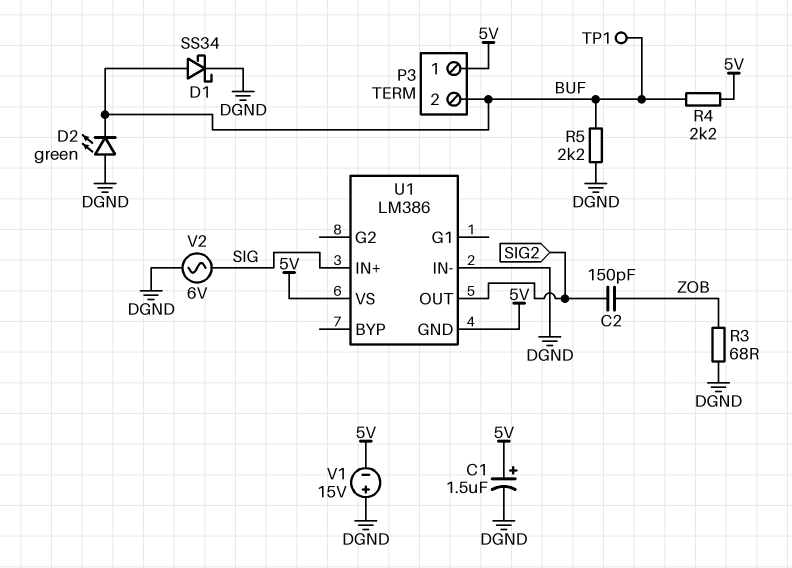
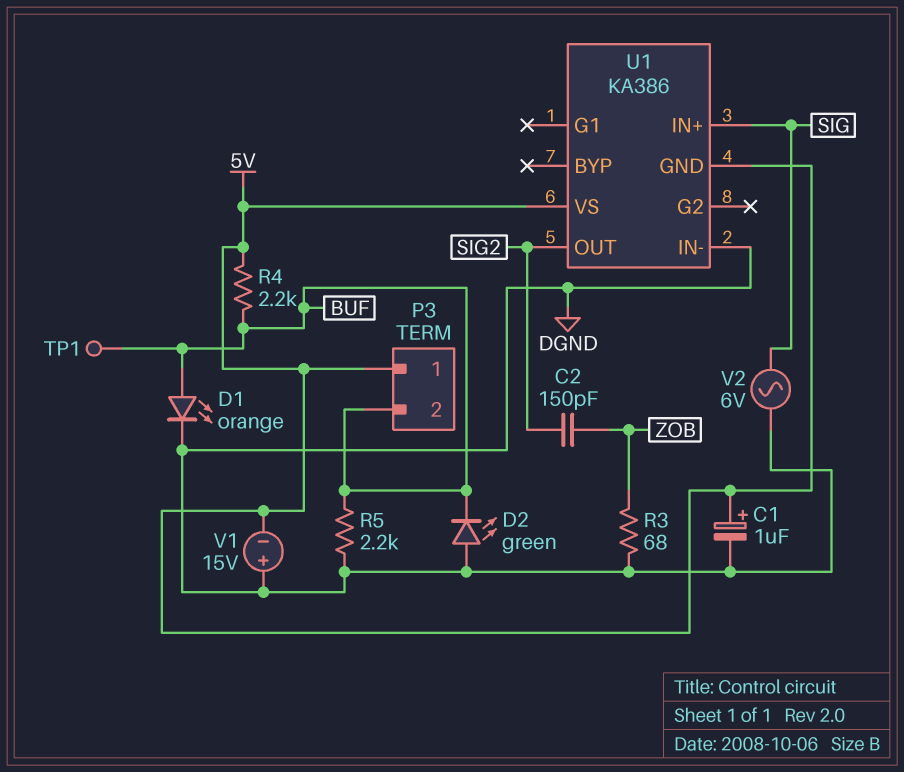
C1: 1.5uF (plus 5V, minus DGND) -> 1uF (plus 5V, minus DGND)
D1: schottky SS34 (A BUF, K DGND) -> LED orange (A BUF, K DGND)
U1: LM386 -> KA386

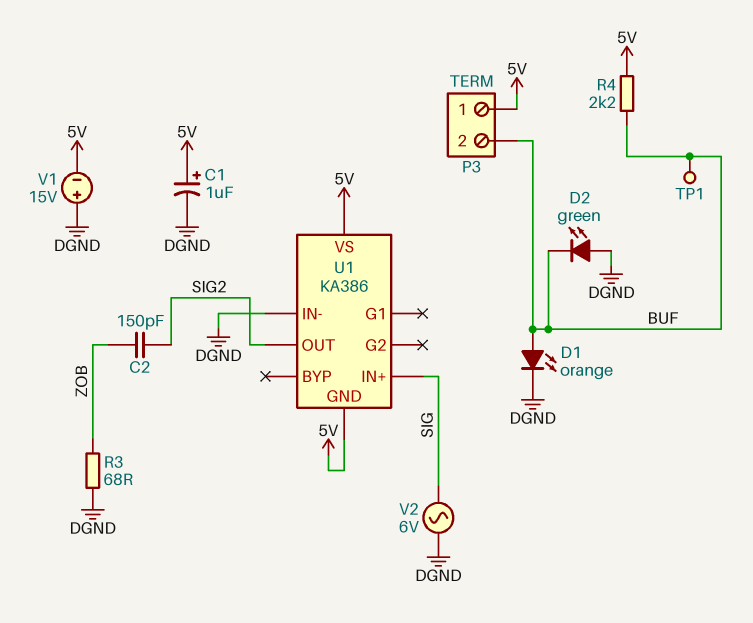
R5: 2.2k (BUF, DGND) -> none

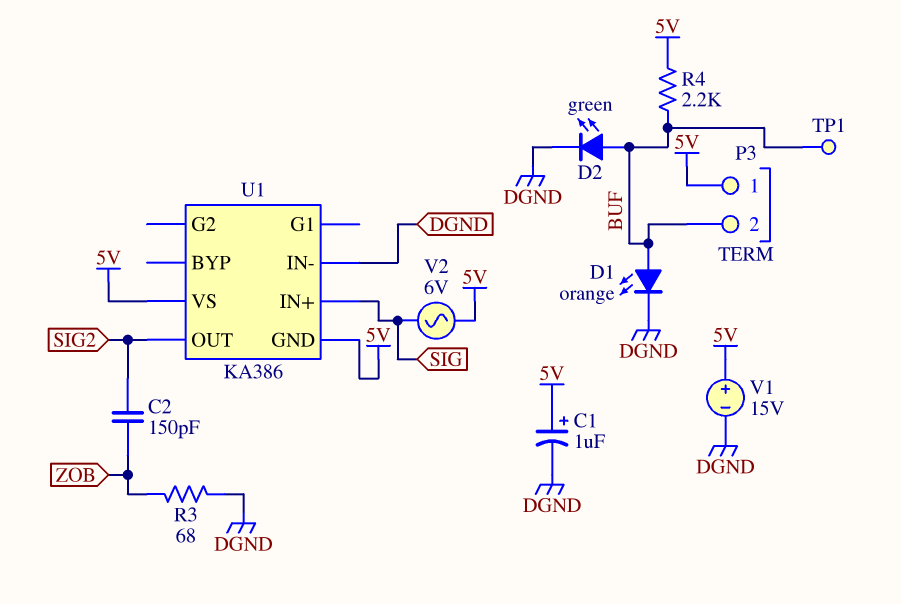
D2: LED green (A DGND, K BUF) -> LED green (A BUF, K DGND)
V1: 15V (plus DGND, minus 5V) -> 15V (plus 5V, minus DGND)
V2: AC 6V (DGND, SIG) -> AC 6V (5V, SIG)

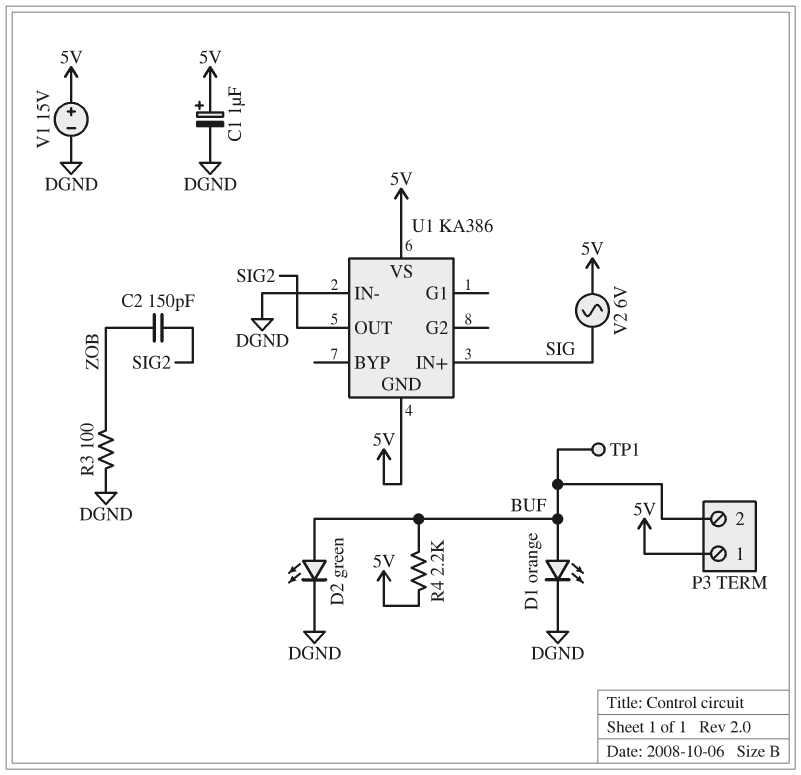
R3: 68 (DGND, ZOB) -> 100 (DGND, ZOB)

